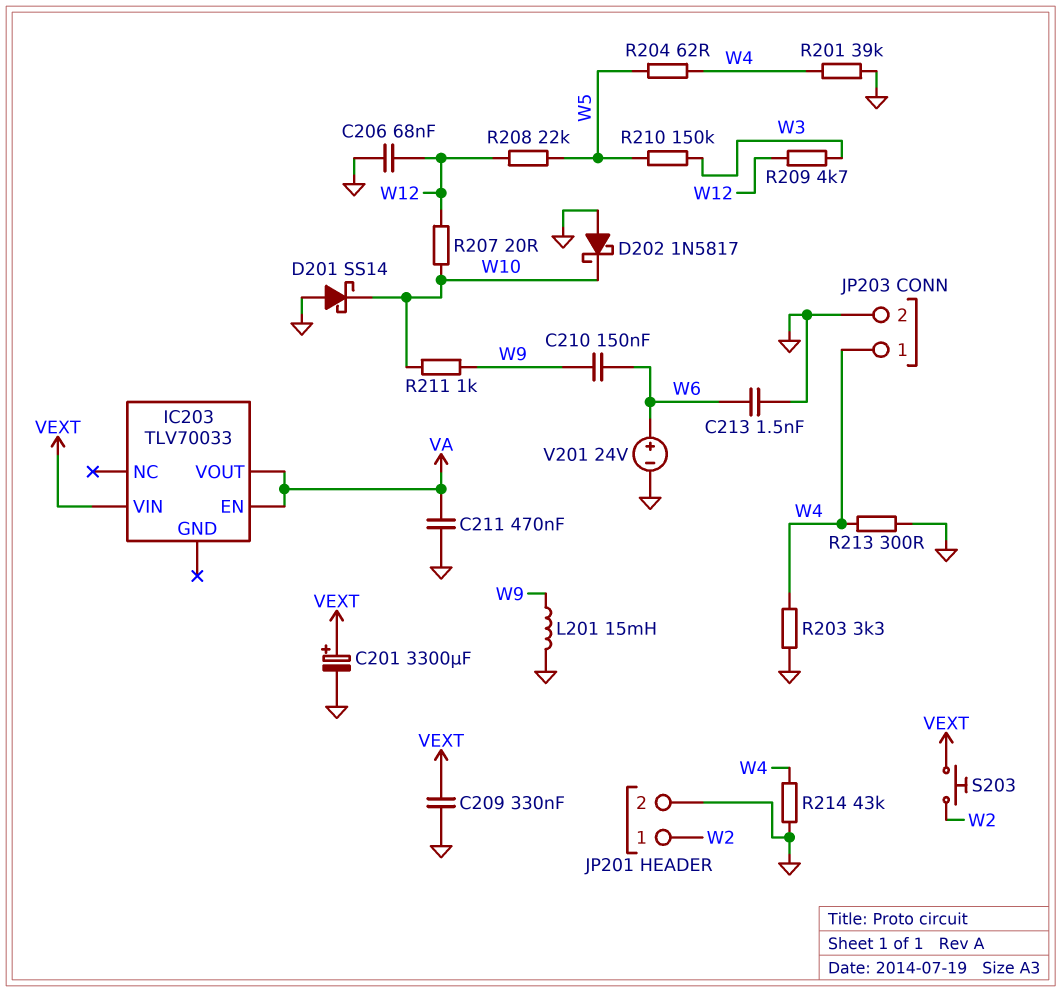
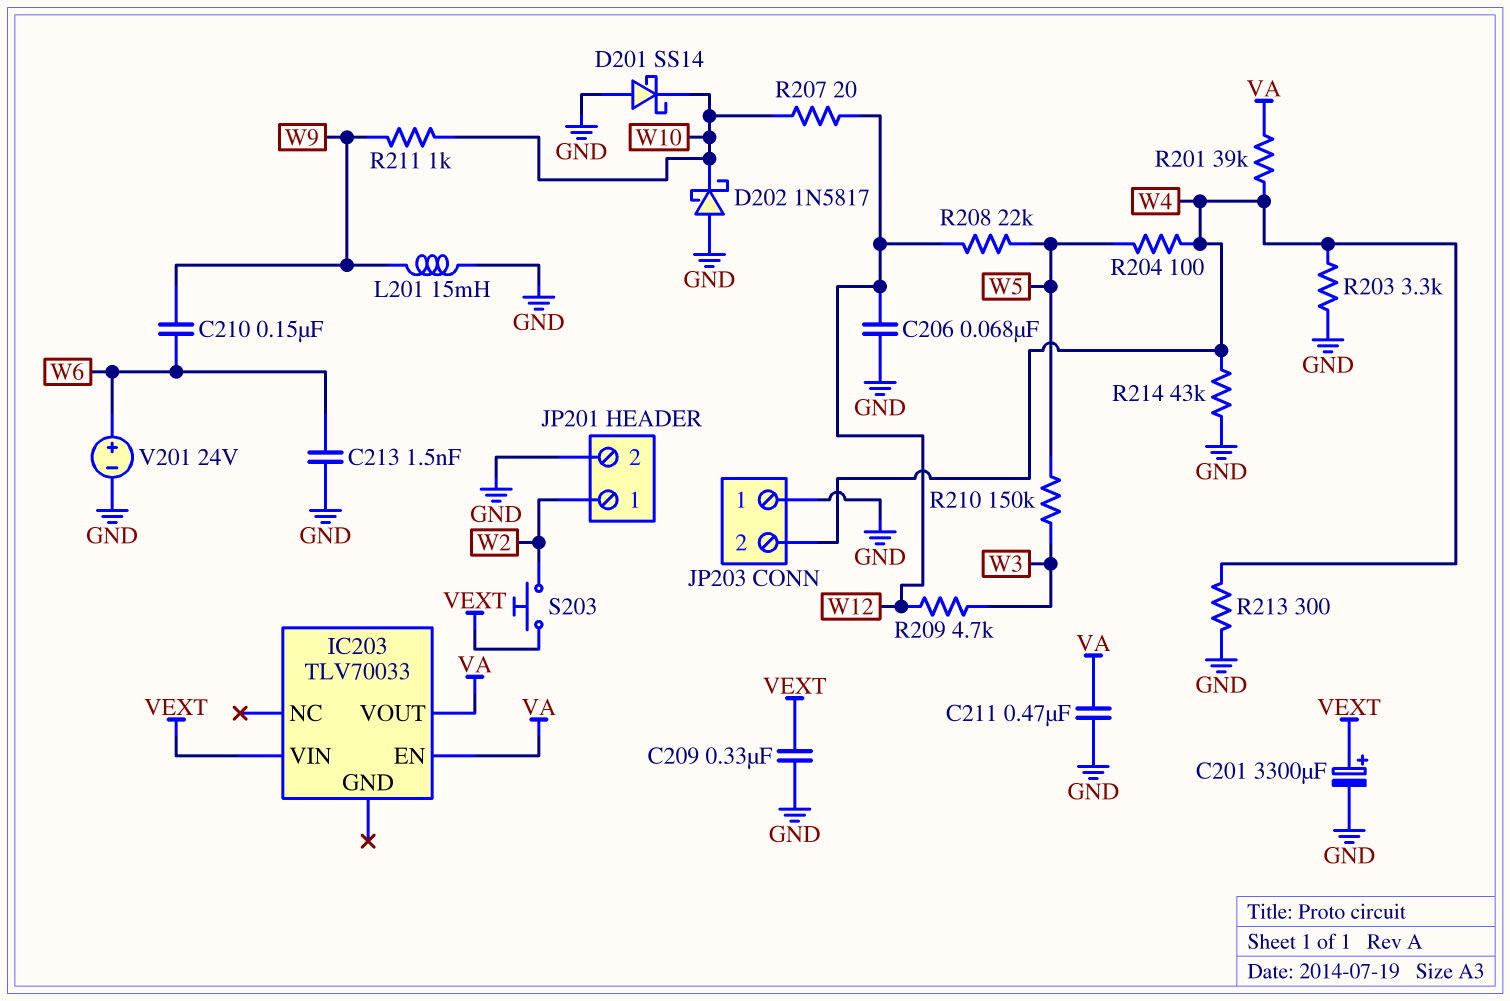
JP203 pin 1: W4 -> GND
JP203 pin 2: GND -> W4
R201: 39k (GND, W4) -> 39k (VA, W4)
R204: 62 (W4, W5) -> 100 (W4, W5)

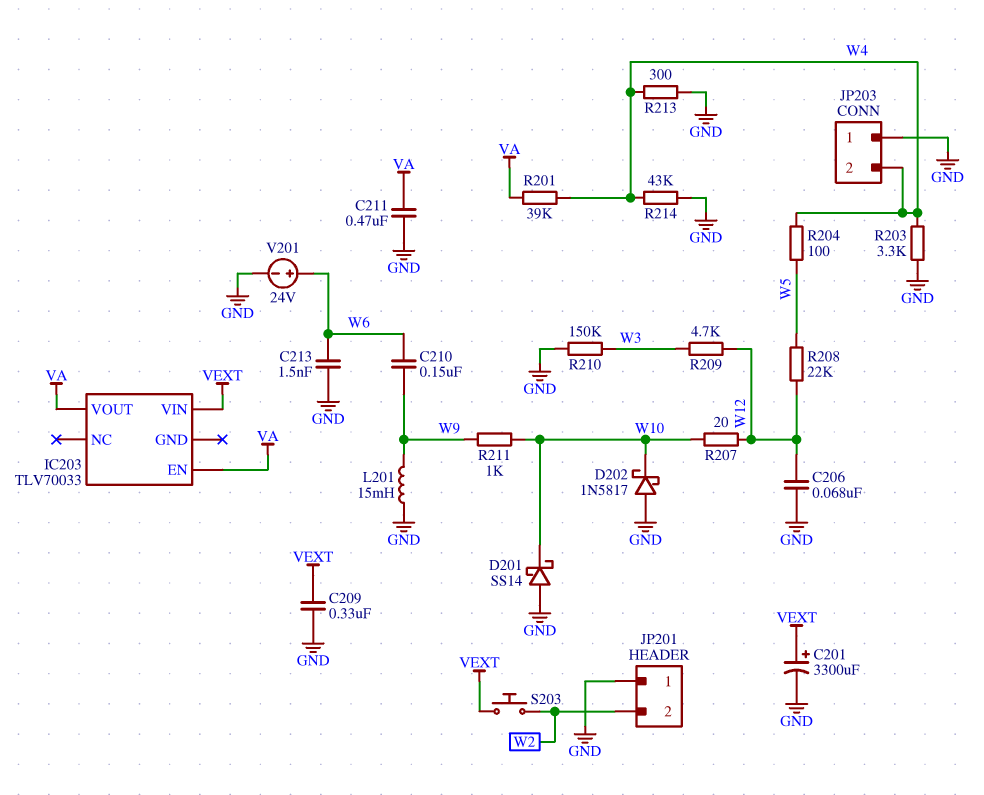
JP201 pin 1: W2 -> GND
JP201 pin 2: GND -> W2
R210: 150k (W3, W5) -> 150k (GND, W3)

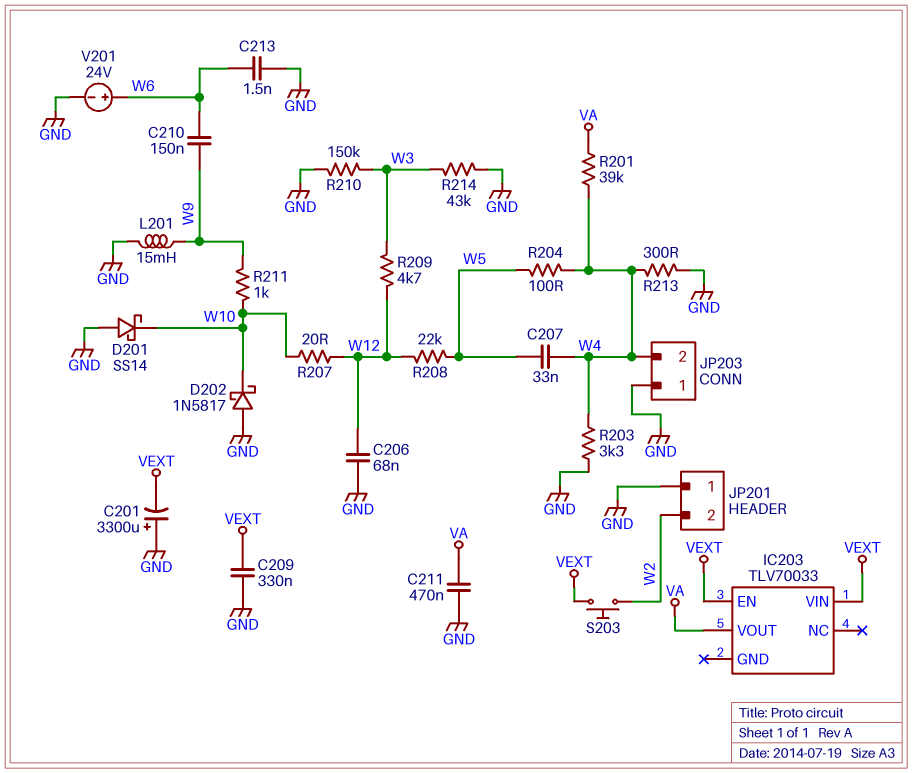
C201: 3300uF (plus VEXT, minus GND) -> 3300uF (plus GND, minus VEXT)
C207: none -> 33nF (W4, W5)
IC203 pin EN: VA -> VEXT
R214: 43k (GND, W4) -> 43k (GND, W3)

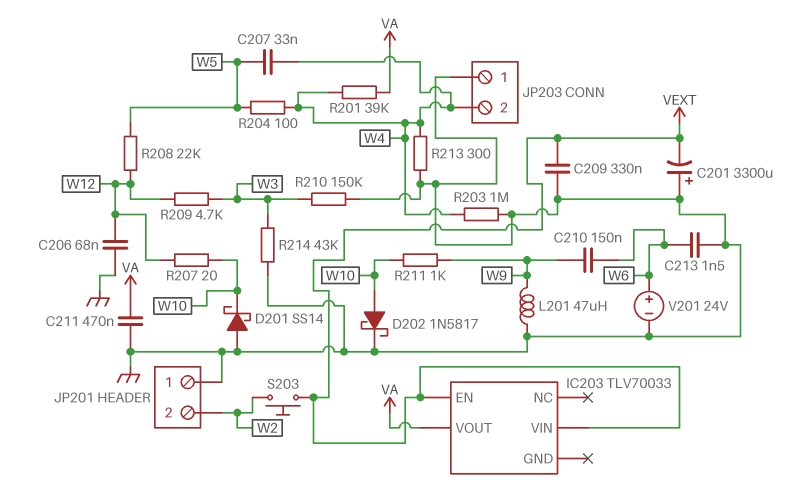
D202: schottky 1N5817 (A GND, K W10) -> schottky 1N5817 (A W10, K GND)
L201: 15mH (GND, W9) -> 47uH (GND, W9)
R203: 3.3k (GND, W4) -> 1M (GND, W4)

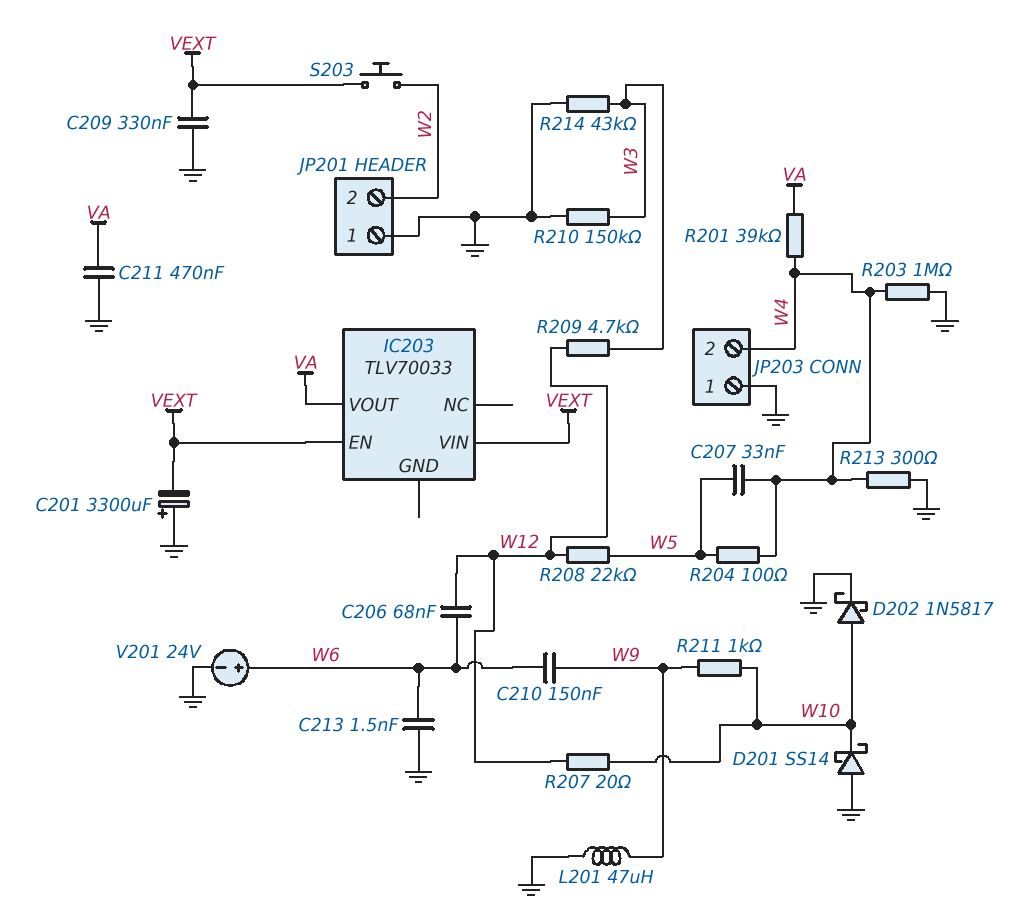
C206: 68nF (GND, W12) -> 68nF (W6, W12)

